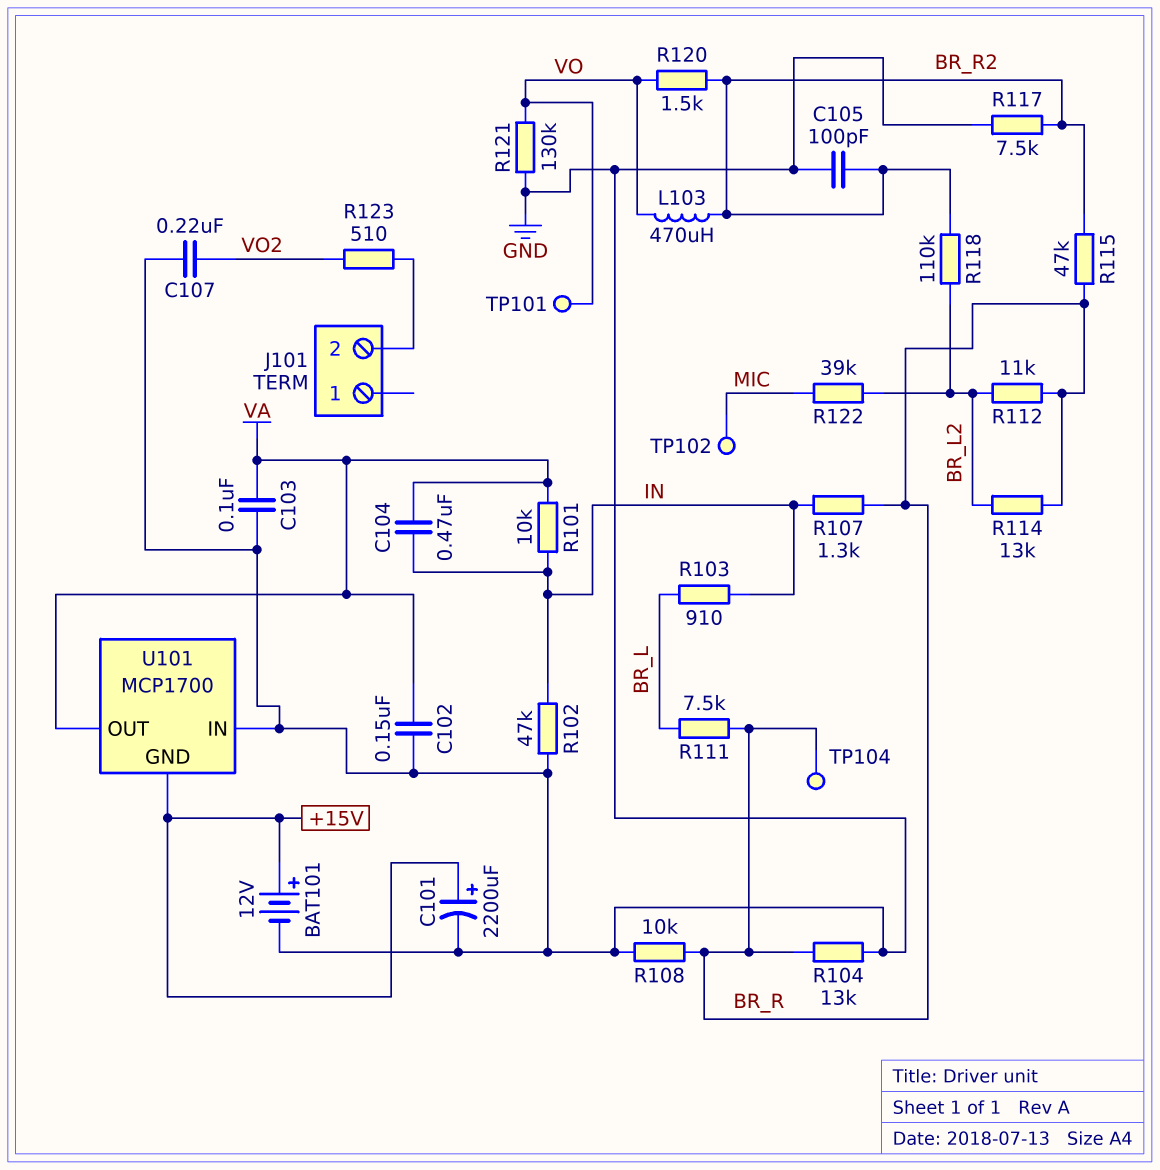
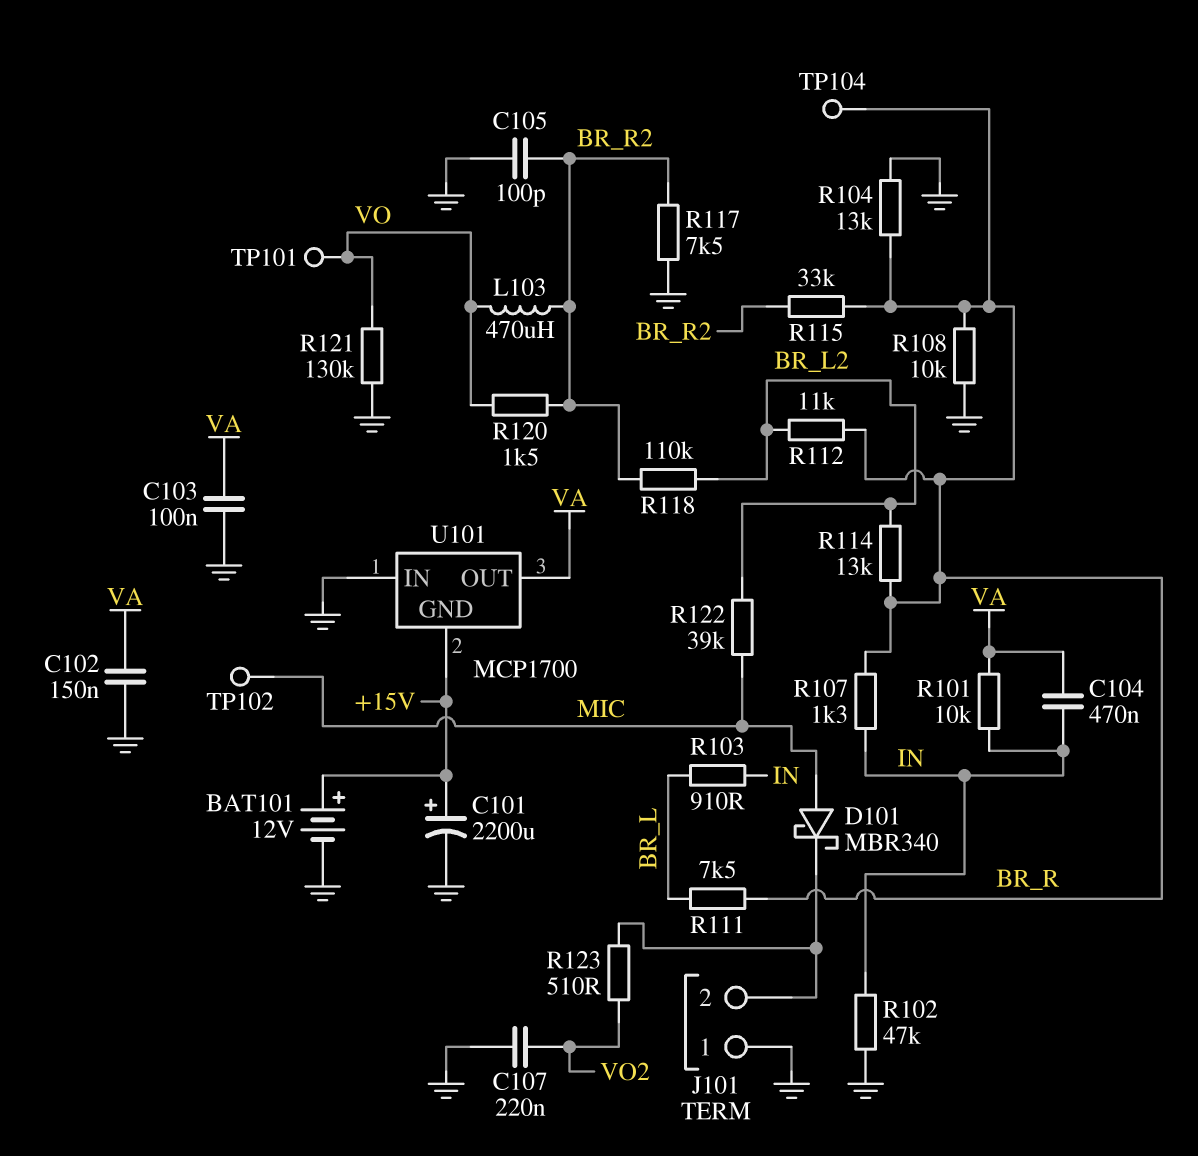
D101: none -> schottky MBR340 (A MIC, K J101/2)
J101 pin 1: none -> GND
R115: 47k (BR_R, BR_R2) -> 33k (BR_R, BR_R2)

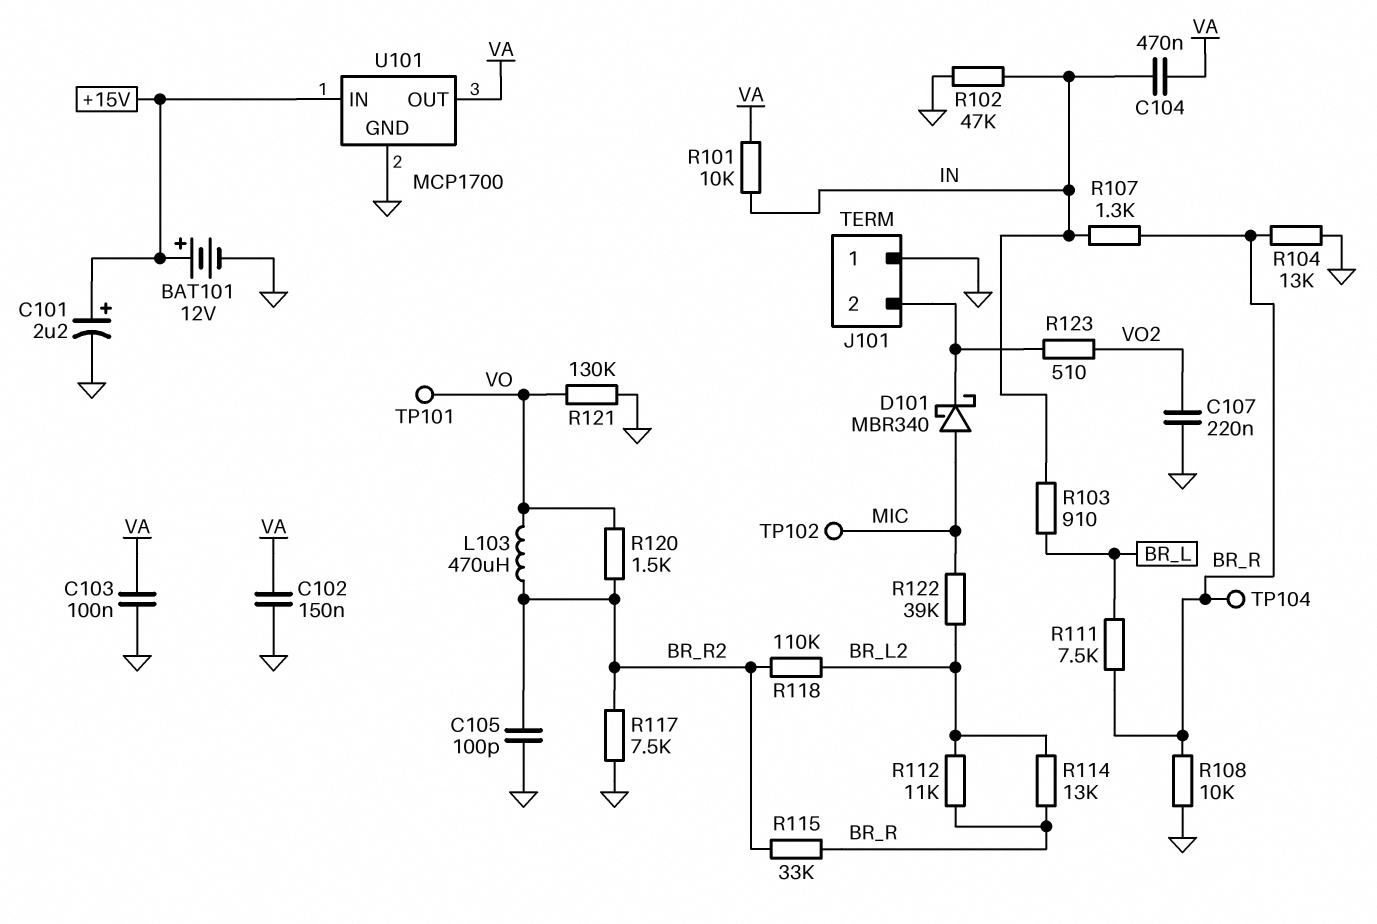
C101: 2200uF (plus +15V, minus GND) -> 2.2uF (plus +15V, minus GND)
U101 pin GND: +15V -> GND
U101 pin IN: GND -> +15V

